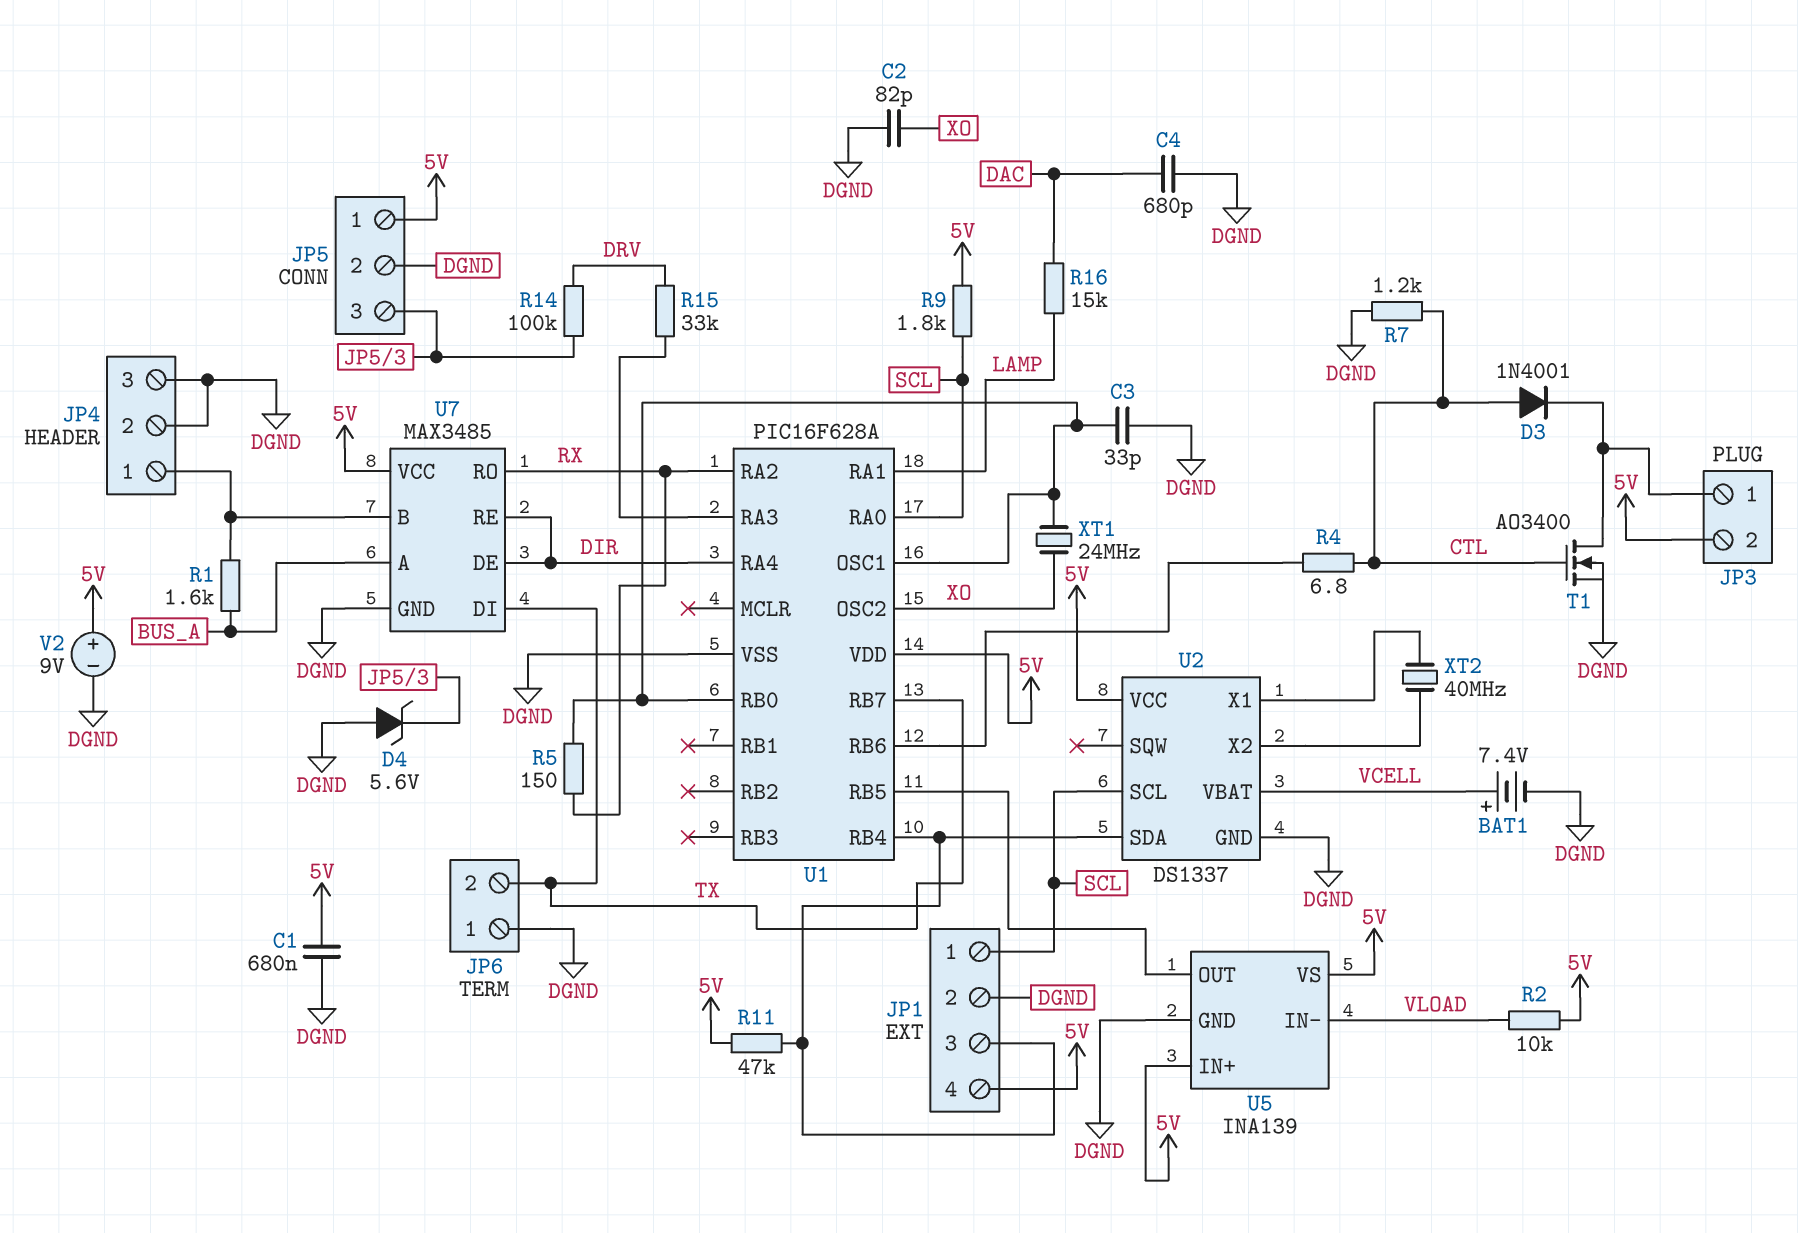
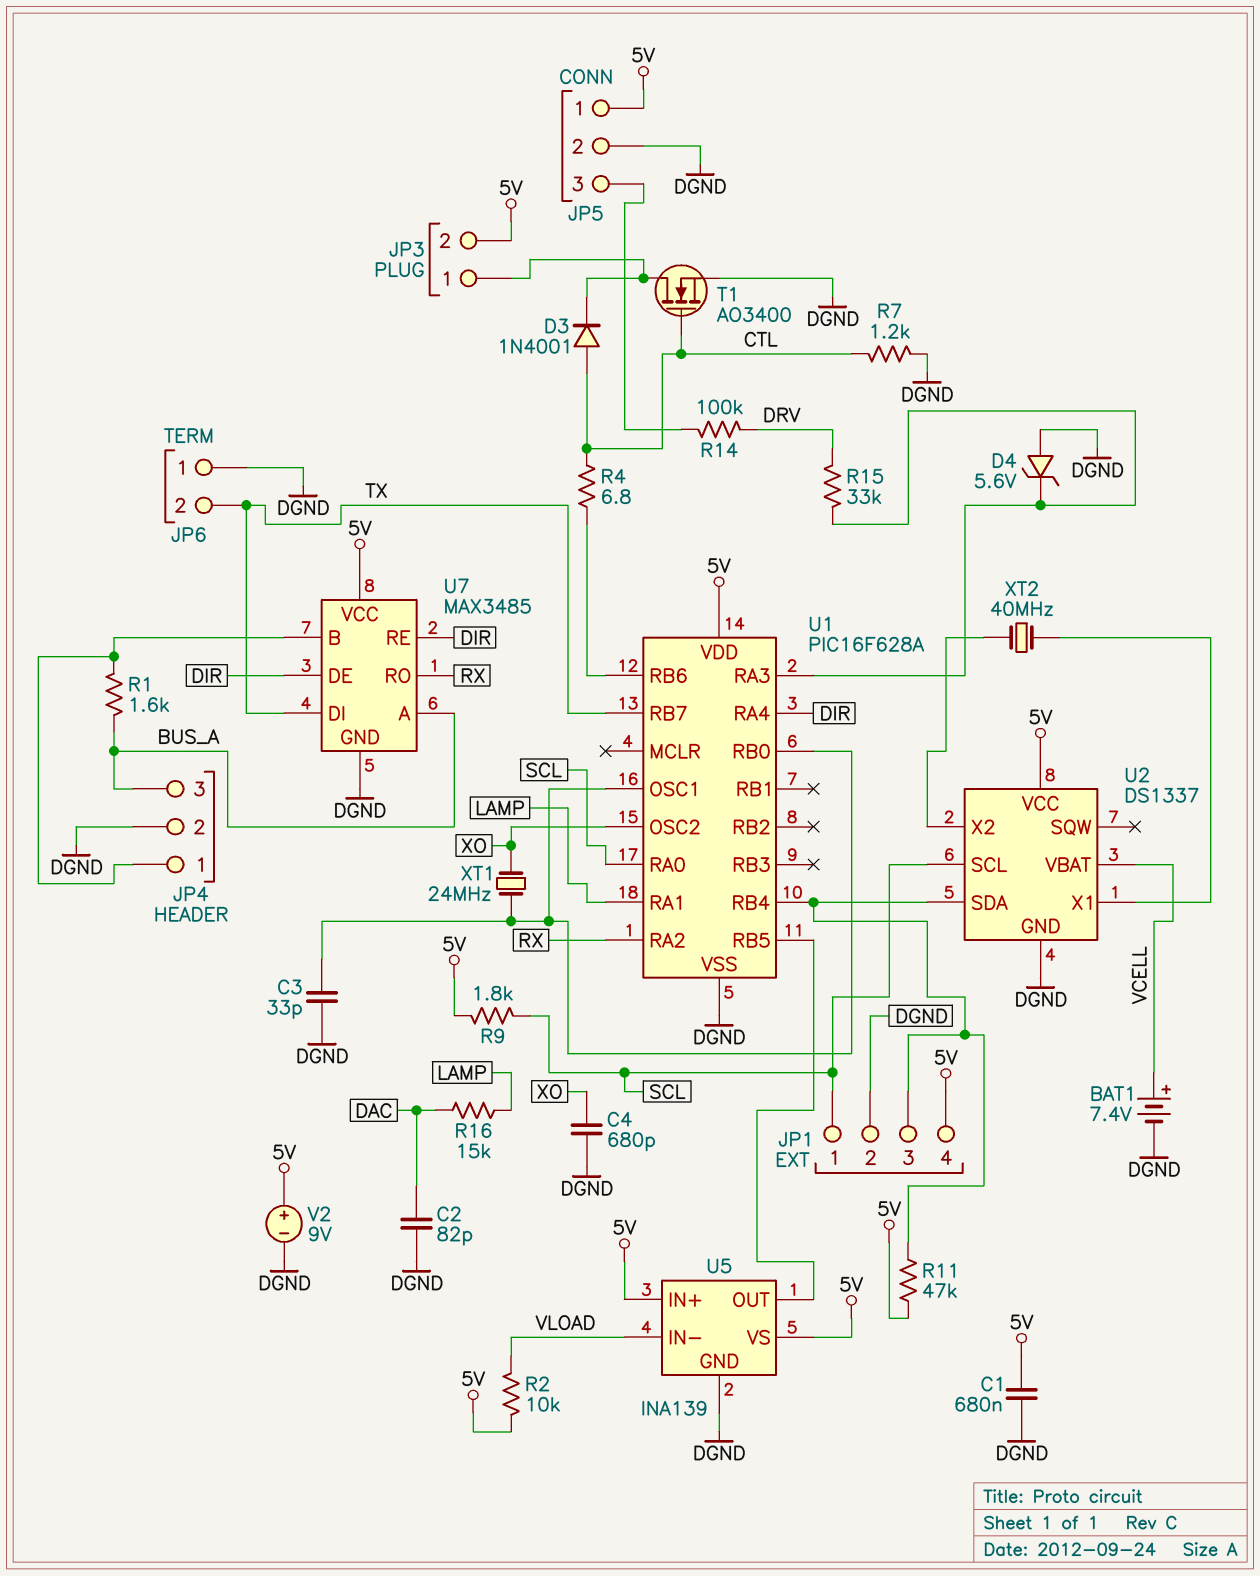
C2: 82pF (DGND, XO) -> 82pF (DAC, DGND)
C4: 680pF (DAC, DGND) -> 680pF (DGND, XO)
D4: zener 5.6V (A DGND, K JP5/3) -> zener 5.6V (A DGND, K U1/RA3)
JP4 pin 3: DGND -> BUS_A
R5: 150 (RX, U1/OSC1) -> none

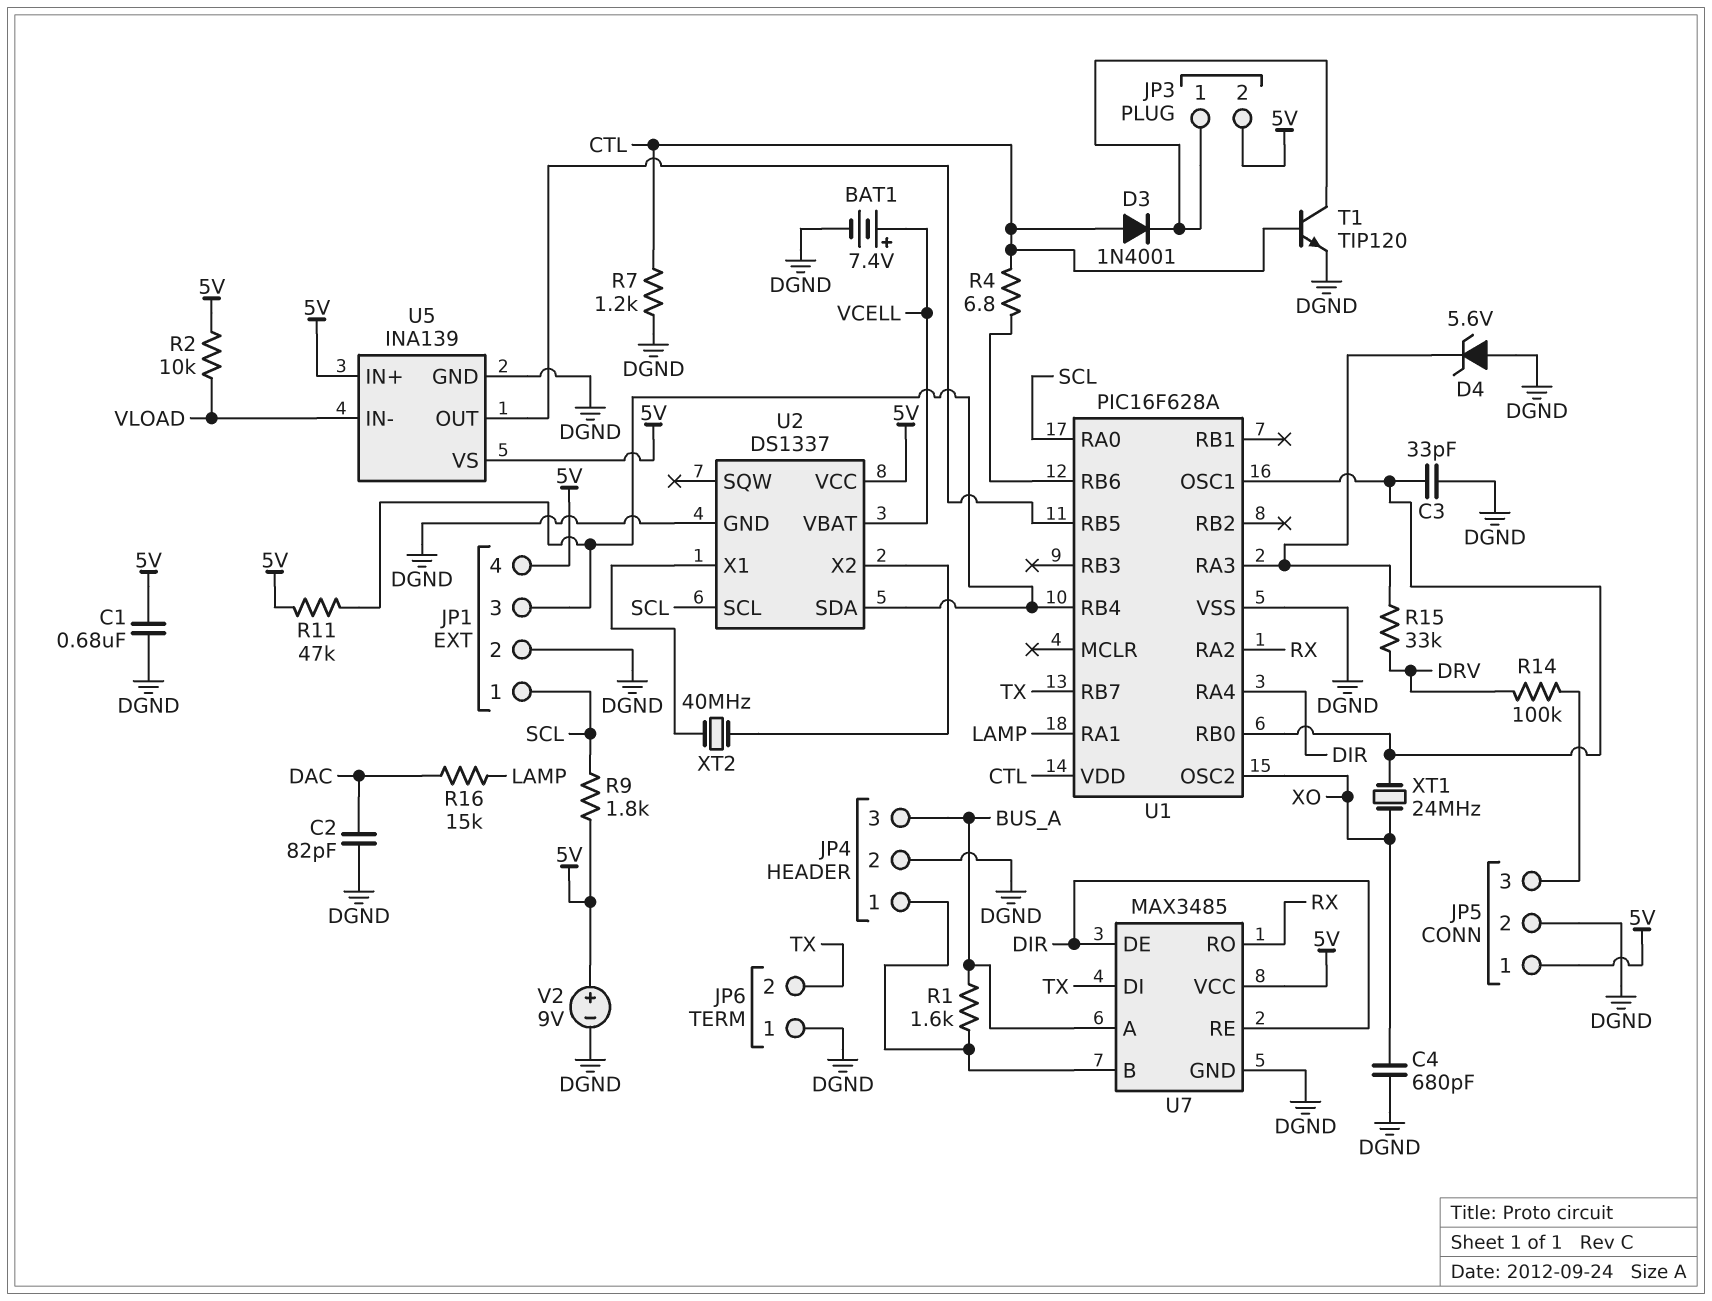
T1: NMOS AO3400 (G CTL, D JP3/1, S DGND) -> NPN TIP120 (B CTL, C JP3/1, E DGND)
U1 pin VDD: 5V -> CTL

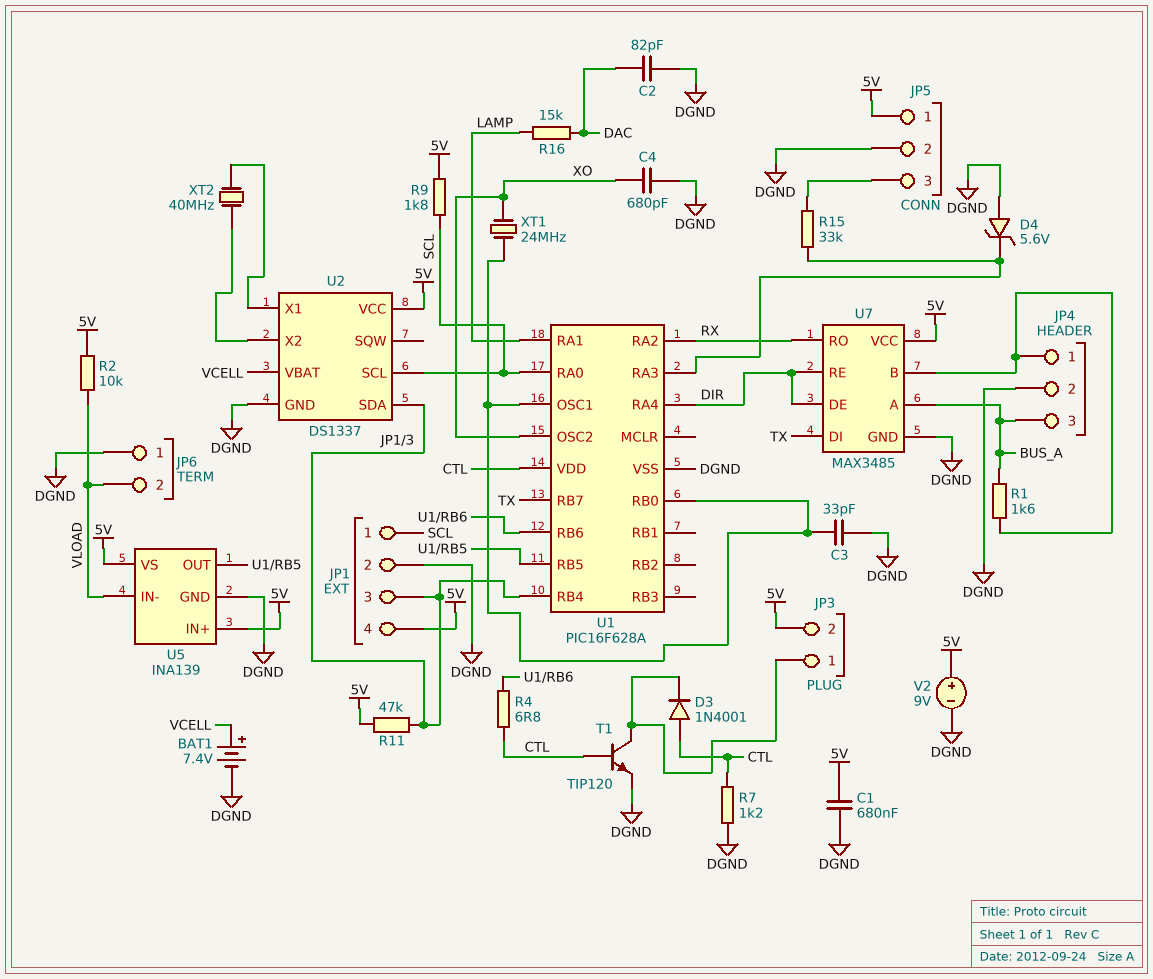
JP6 pin 2: TX -> VLOAD
R14: 100k (DRV, JP5/3) -> none
R15: 33k (DRV, U1/RA3) -> 33k (JP5/3, U1/RA3)

